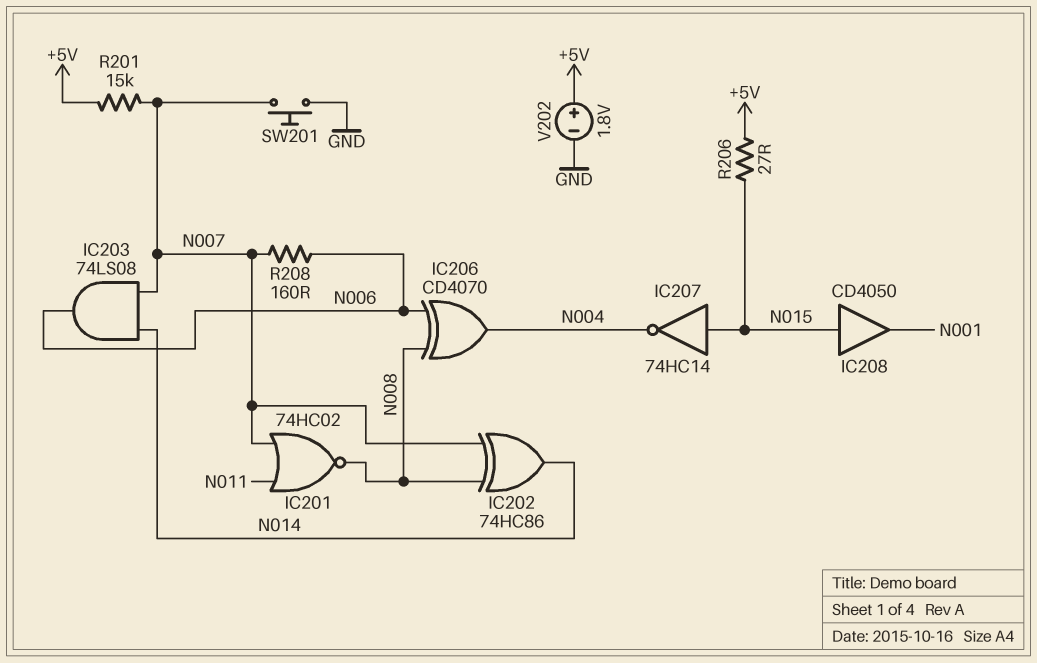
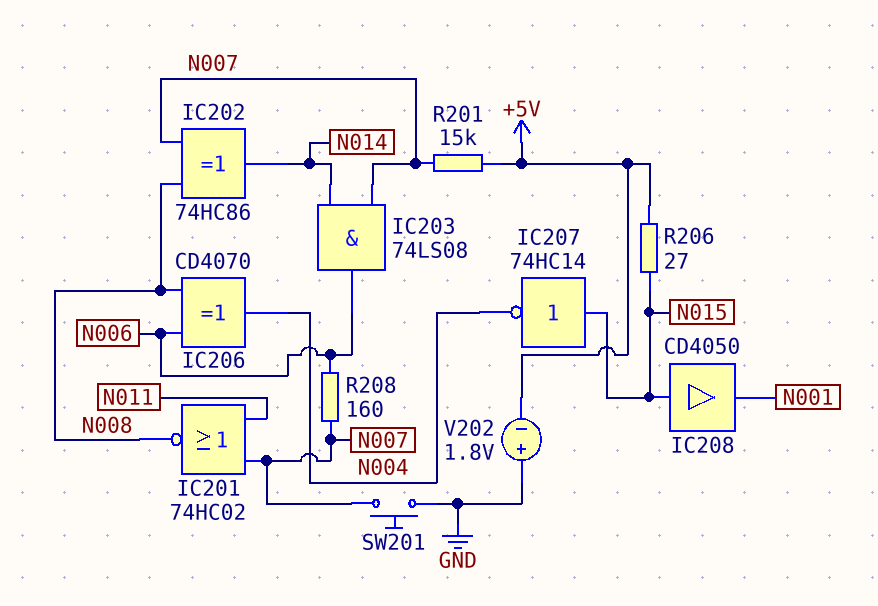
V202: 1.8V (plus +5V, minus GND) -> 1.8V (plus GND, minus +5V)

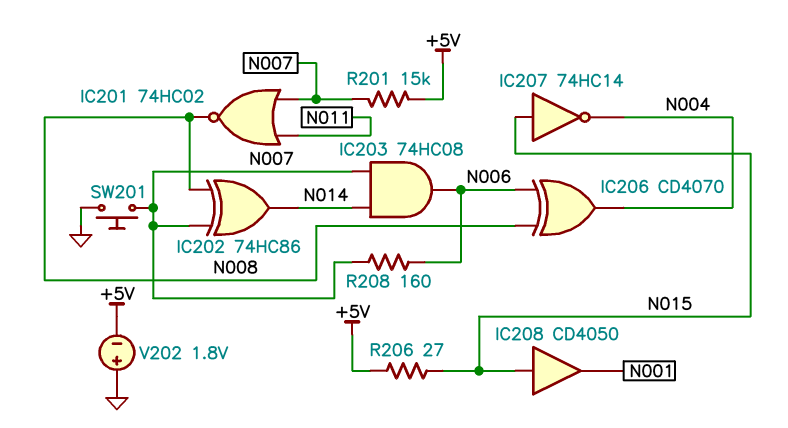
IC203: AND 74LS08 (in N007, in N014, out N006) -> AND 74HC08 (in N007, in N014, out N006)

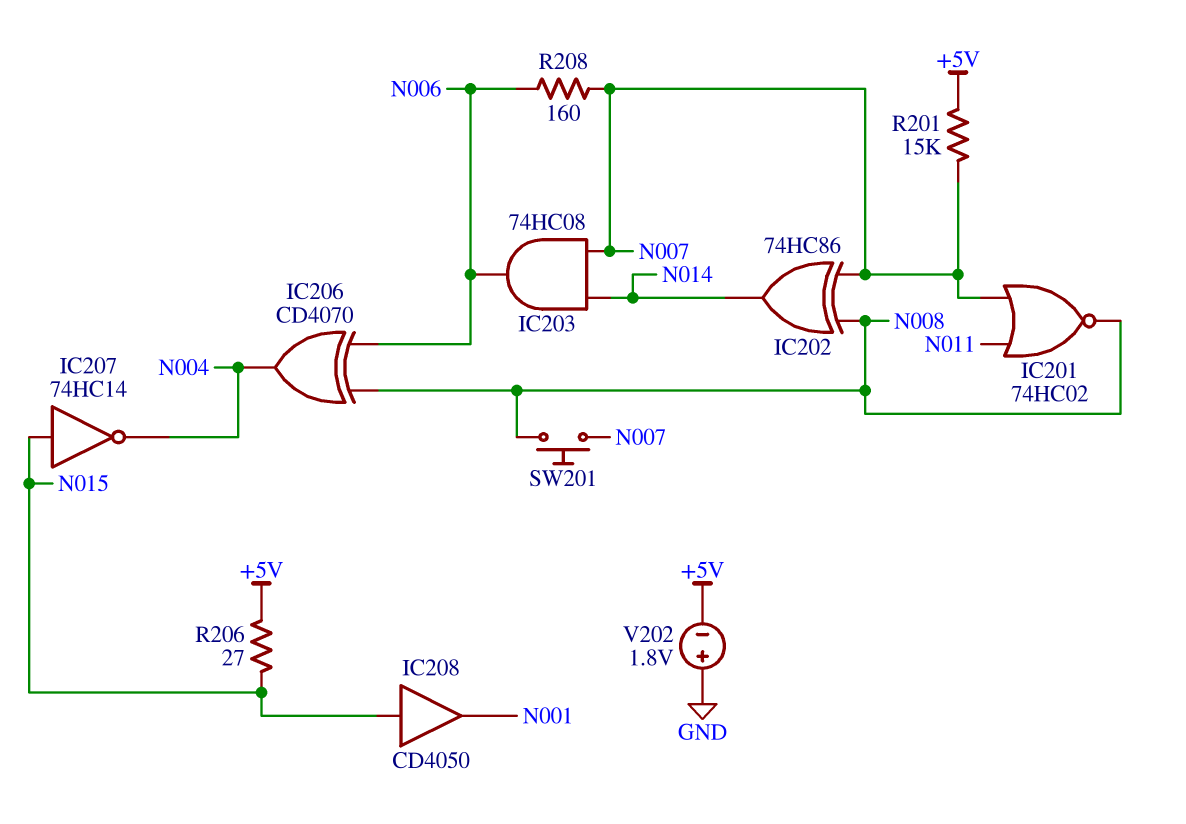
SW201: button (GND, N007) -> button (N007, N008)

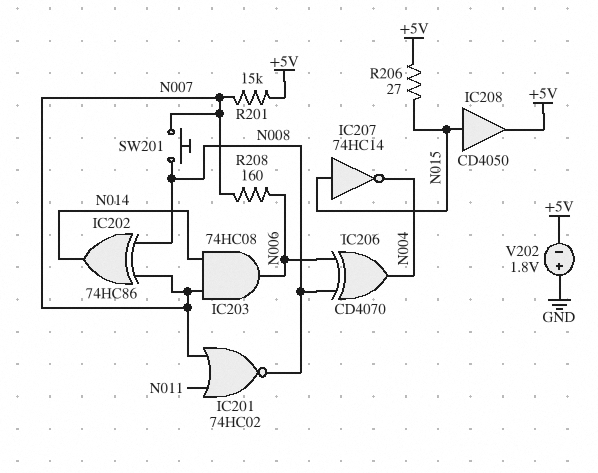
IC208: buffer CD4050 (in N015, out N001) -> buffer CD4050 (in N015, out +5V)

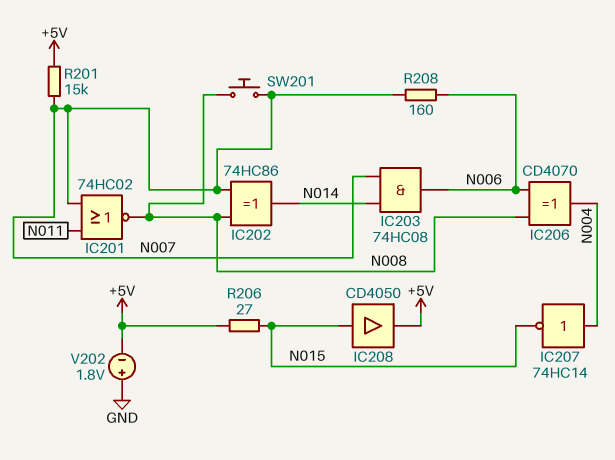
IC207: NOT 74HC14 (in N015, out N004) -> NOT 74HC14 (in N004, out N015)

